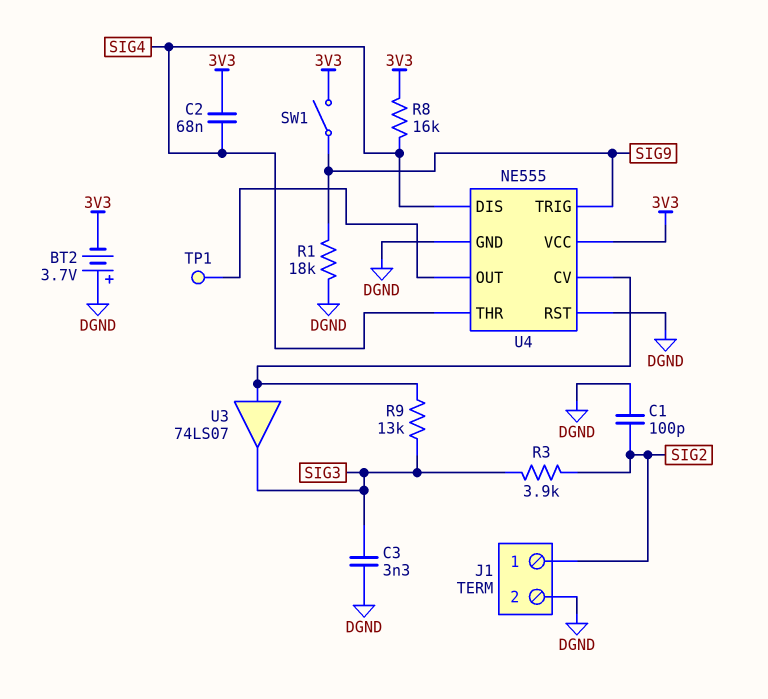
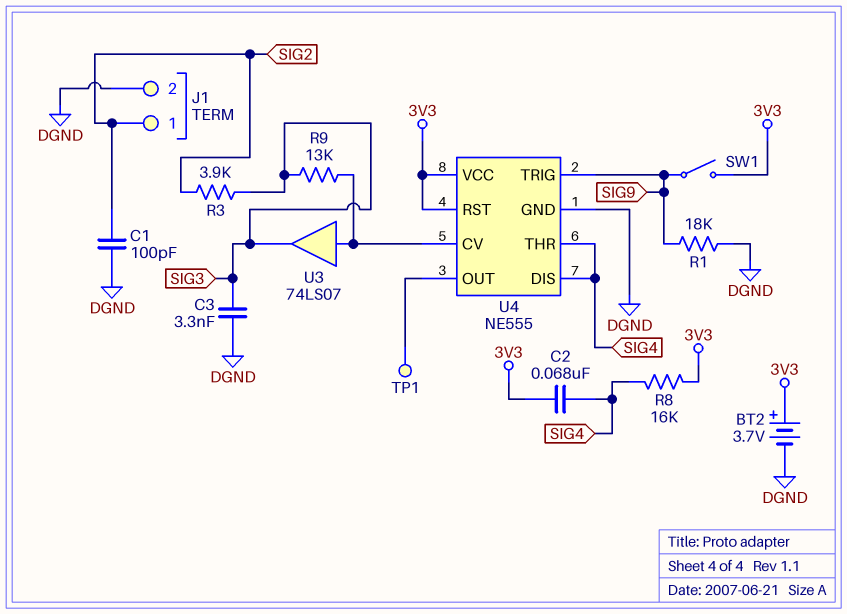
BT2: 3.7V (plus DGND, minus 3V3) -> 3.7V (plus 3V3, minus DGND)
U4 pin RST: DGND -> 3V3

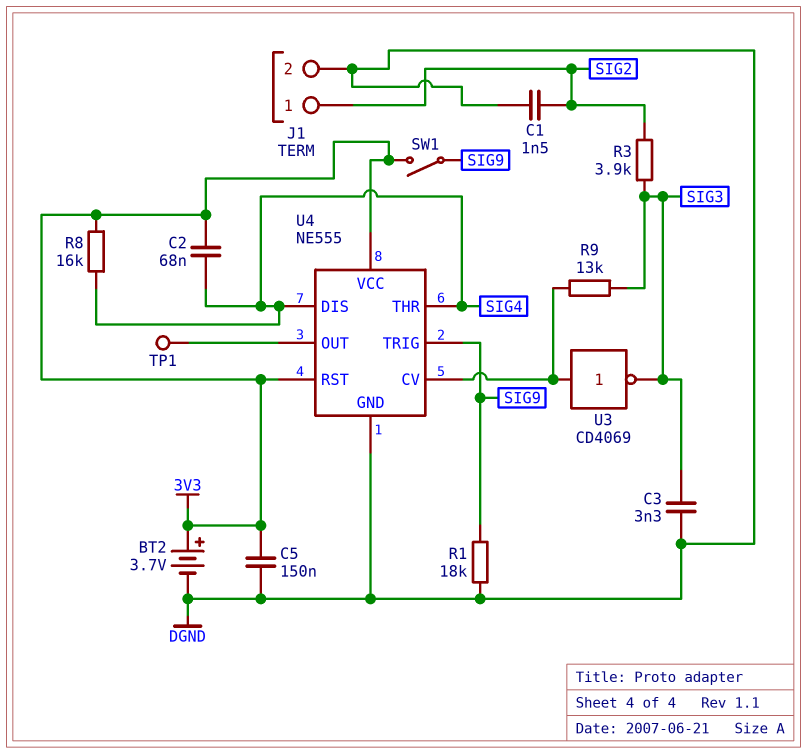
C1: 100pF (DGND, SIG2) -> 1.5nF (DGND, SIG2)
C5: none -> 150nF (3V3, DGND)
U3: buffer 74LS07 (in U4/CV, out SIG3) -> NOT CD4069 (in U4/CV, out SIG3)

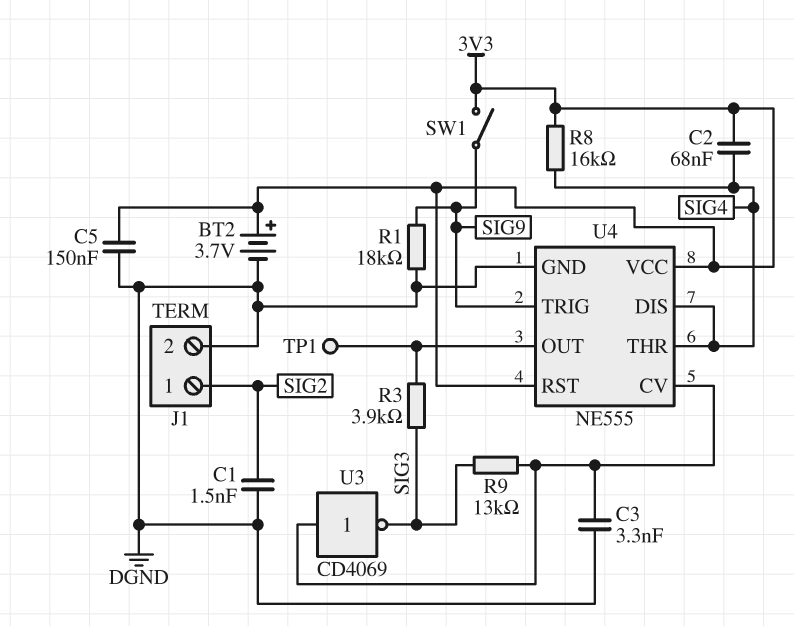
C3: 3.3nF (DGND, SIG3) -> 3.3nF (DGND, U4/CV)
R3: 3.9k (SIG2, SIG3) -> 3.9k (SIG3, U4/OUT)

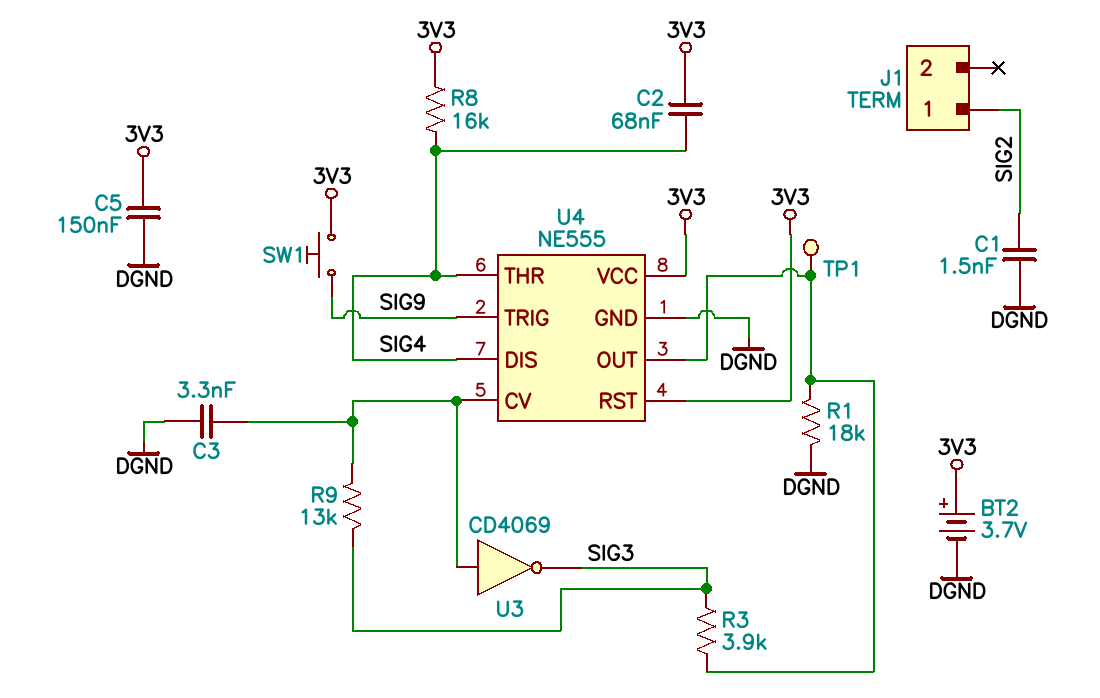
J1 pin 2: DGND -> none
R1: 18k (DGND, SIG9) -> 18k (DGND, U4/OUT)
SW1: switch (3V3, SIG9) -> button (3V3, SIG9)

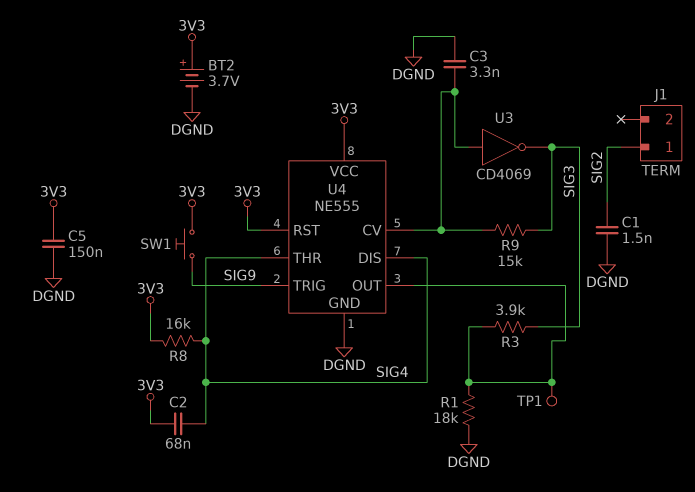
R9: 13k (SIG3, U4/CV) -> 15k (SIG3, U4/CV)

